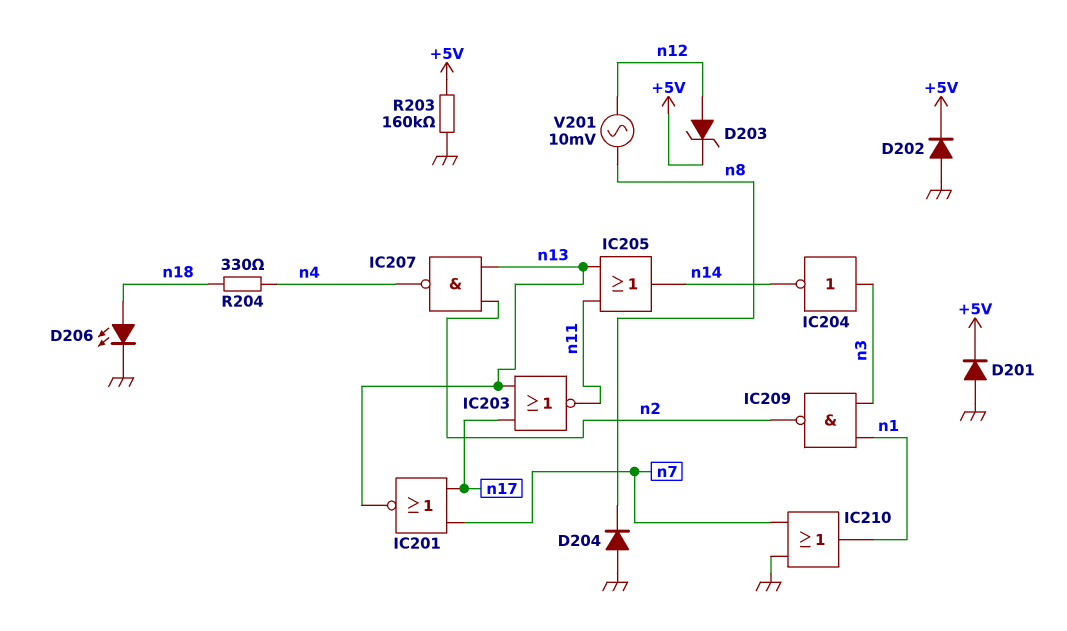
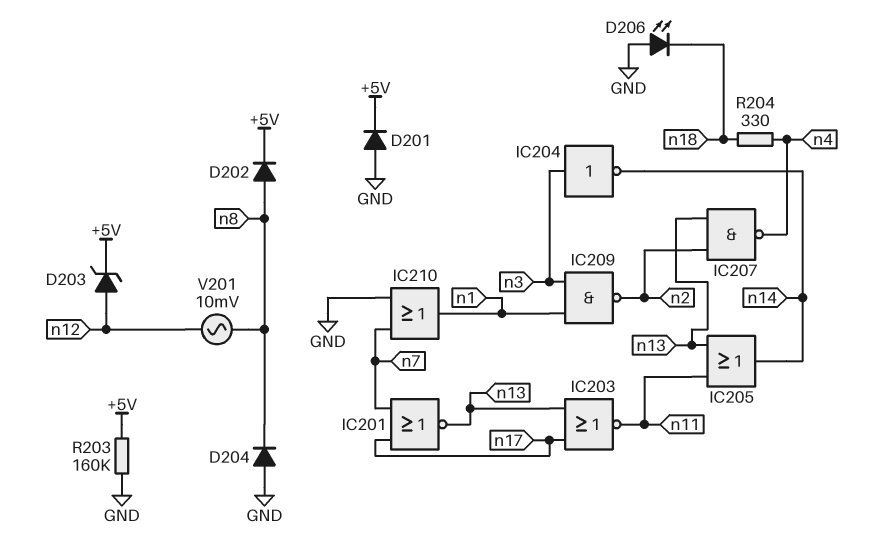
D202: diode (A GND, K +5V) -> diode (A n8, K +5V)
D206: LED (A n18, K GND) -> LED (A GND, K n18)

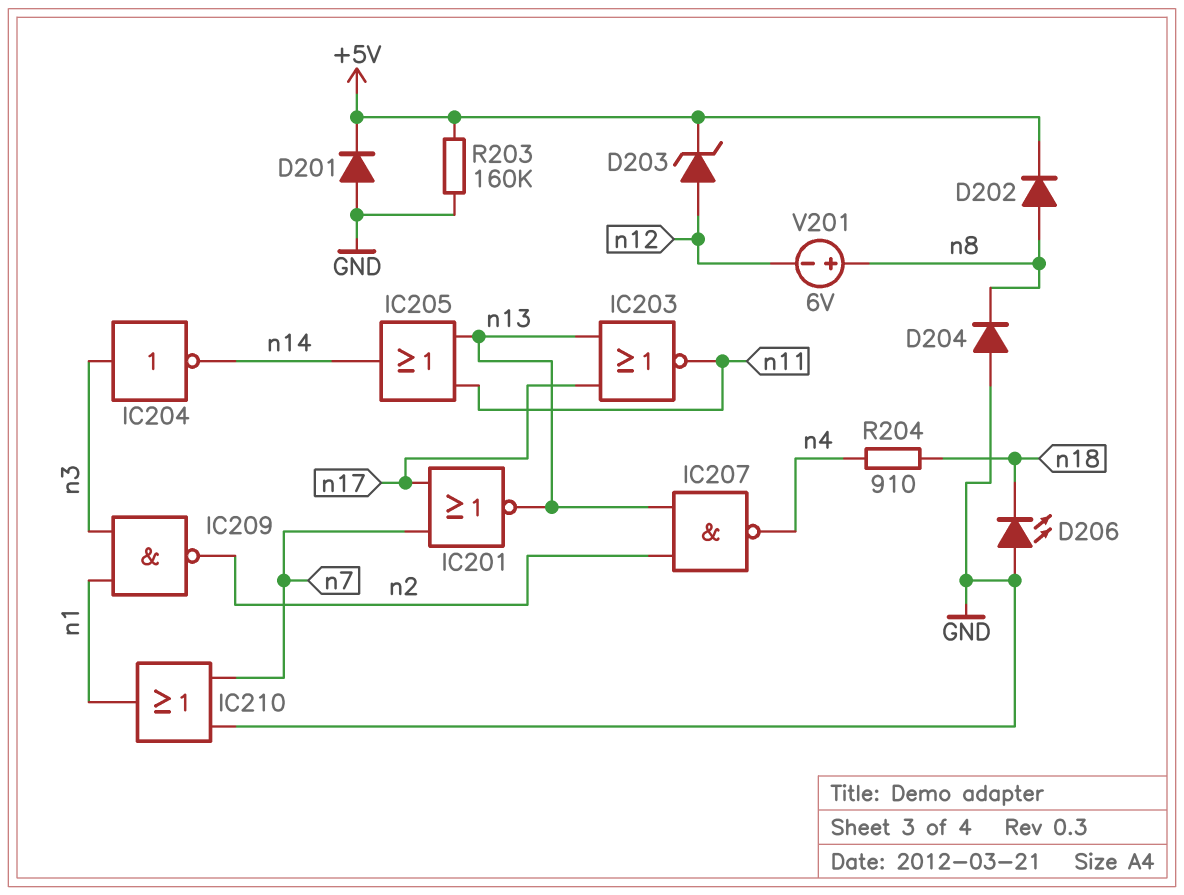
R204: 330 (n4, n18) -> 910 (n4, n18)
V201: AC 10mV (n8, n12) -> 6V (plus n8, minus n12)

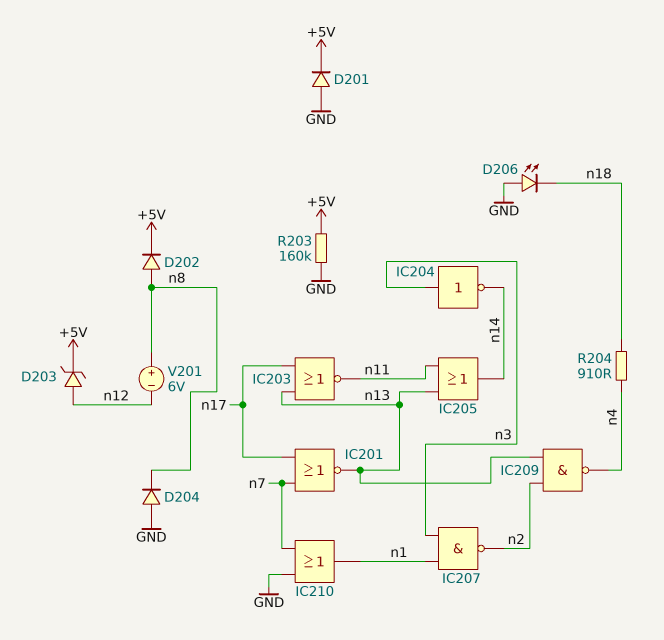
IC207: NAND (in n2, in n13, out n4) -> NAND (in n1, in n3, out n2)
IC209: NAND (in n1, in n3, out n2) -> NAND (in n2, in n13, out n4)

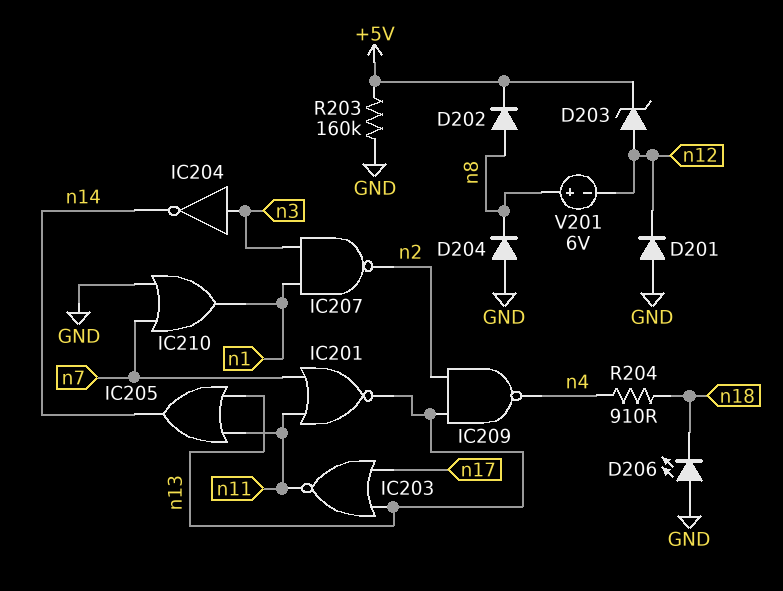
D201: diode (A GND, K +5V) -> diode (A GND, K n12)
IC201: NOR (in n7, in n17, out n13) -> NOR (in n7, in n11, out n13)

